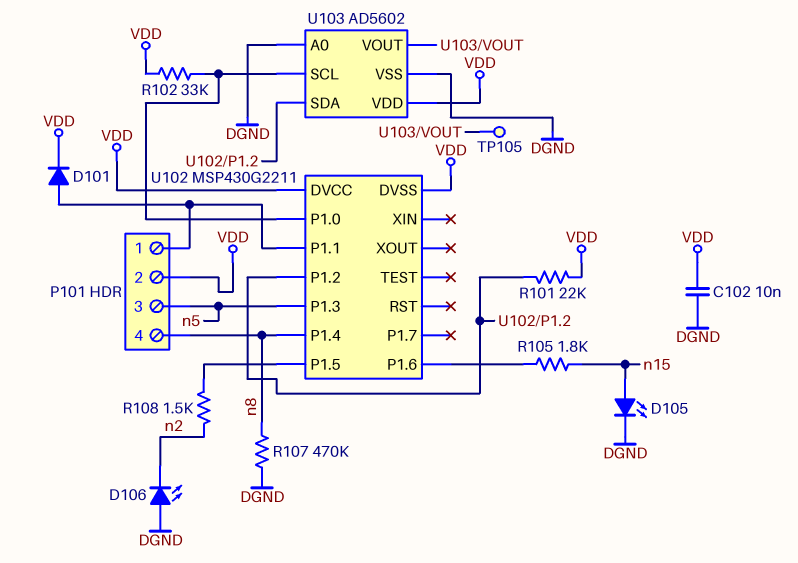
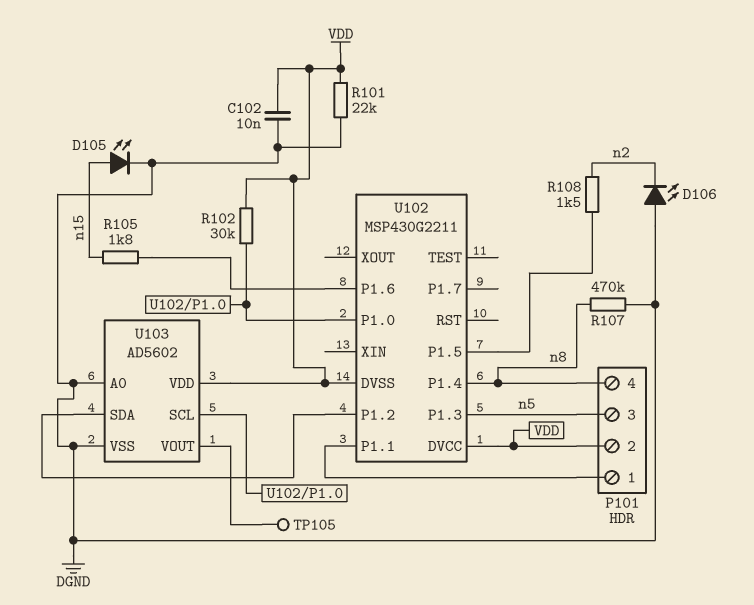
D101: diode (A P101/1, K VDD) -> none
R101: 22k (U102/P1.2, VDD) -> 22k (DGND, VDD)
R102: 33k (U102/P1.0, VDD) -> 30k (U102/P1.0, VDD)

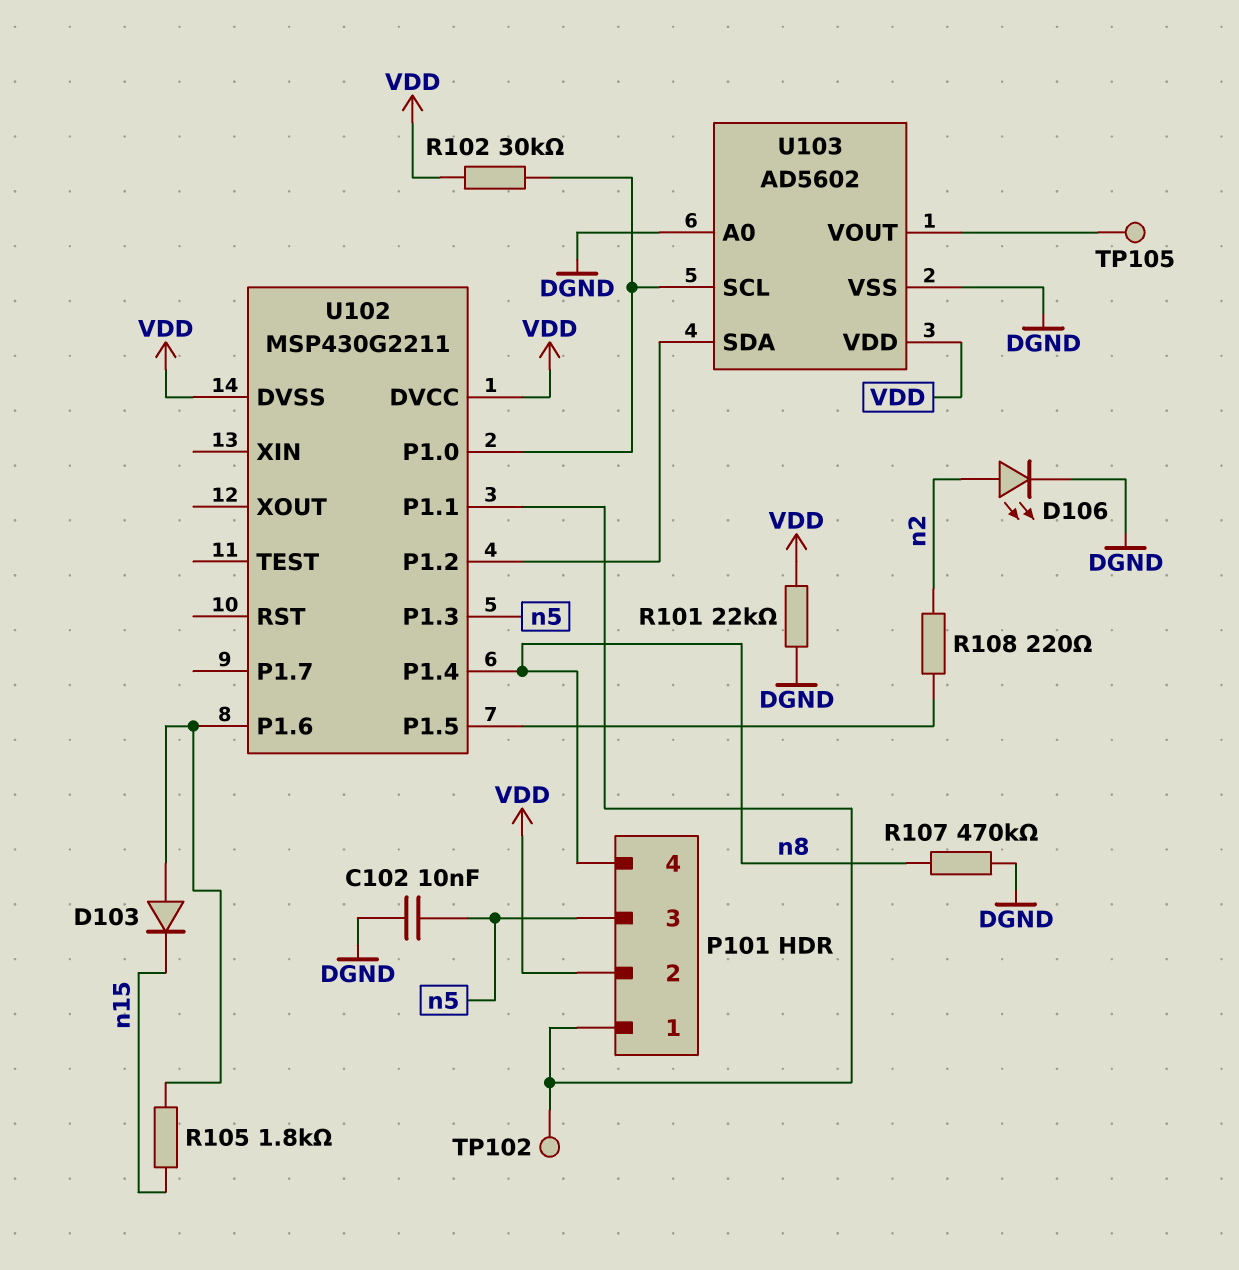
C102: 10nF (DGND, VDD) -> 10nF (DGND, n5)
D103: none -> diode (A U102/P1.6, K n15)
D105: LED (A n15, K DGND) -> none
D106: LED (A DGND, K n2) -> LED (A n2, K DGND)
R108: 1.5k (U102/P1.5, n2) -> 220 (U102/P1.5, n2)
TP102: none -> test point (P101/1)

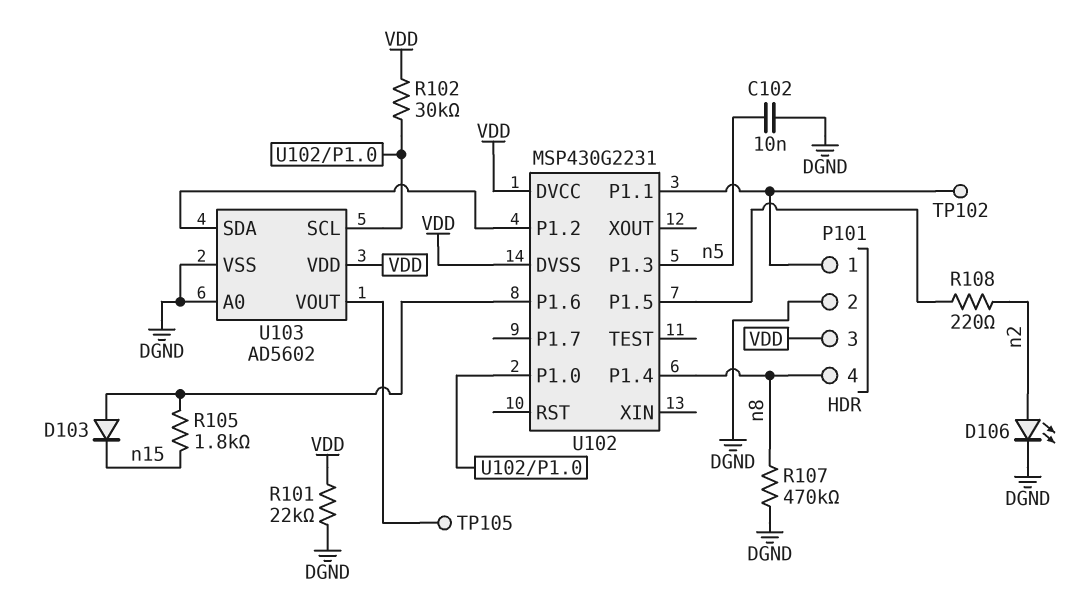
P101 pin 2: VDD -> DGND
P101 pin 3: n5 -> VDD
U102: MSP430G2211 -> MSP430G2231

